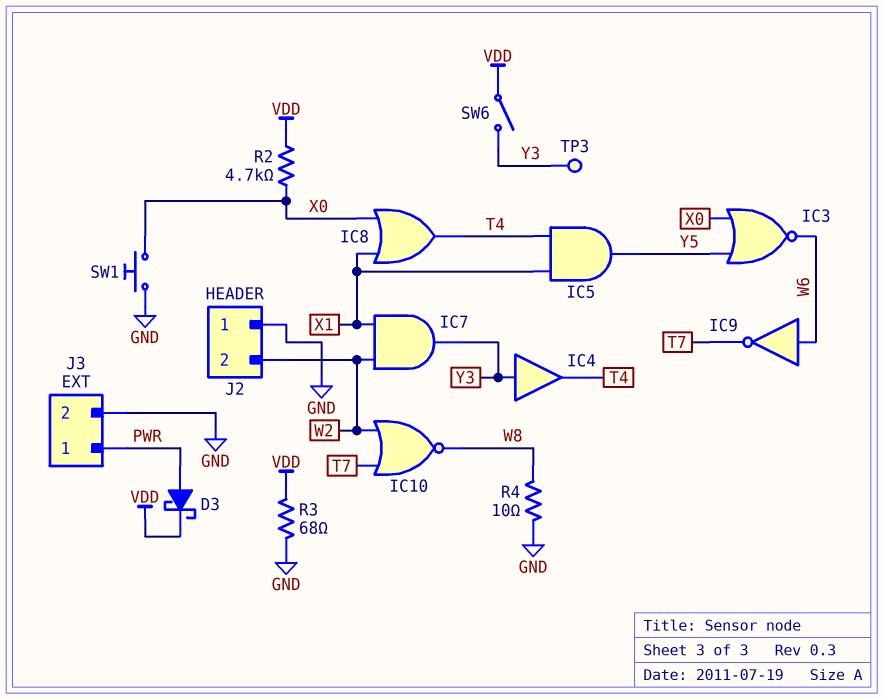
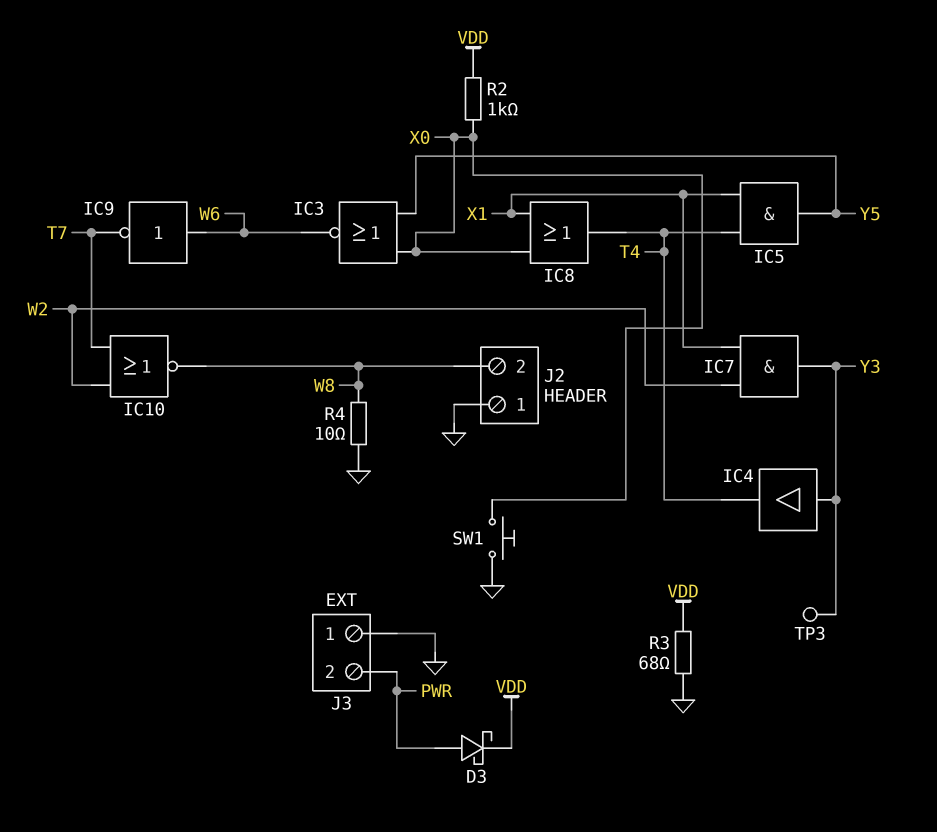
J2 pin 2: W2 -> W8
J3 pin 1: PWR -> GND
J3 pin 2: GND -> PWR
R2: 4.7k (VDD, X0) -> 1k (VDD, X0)
SW6: switch (VDD, Y3) -> none

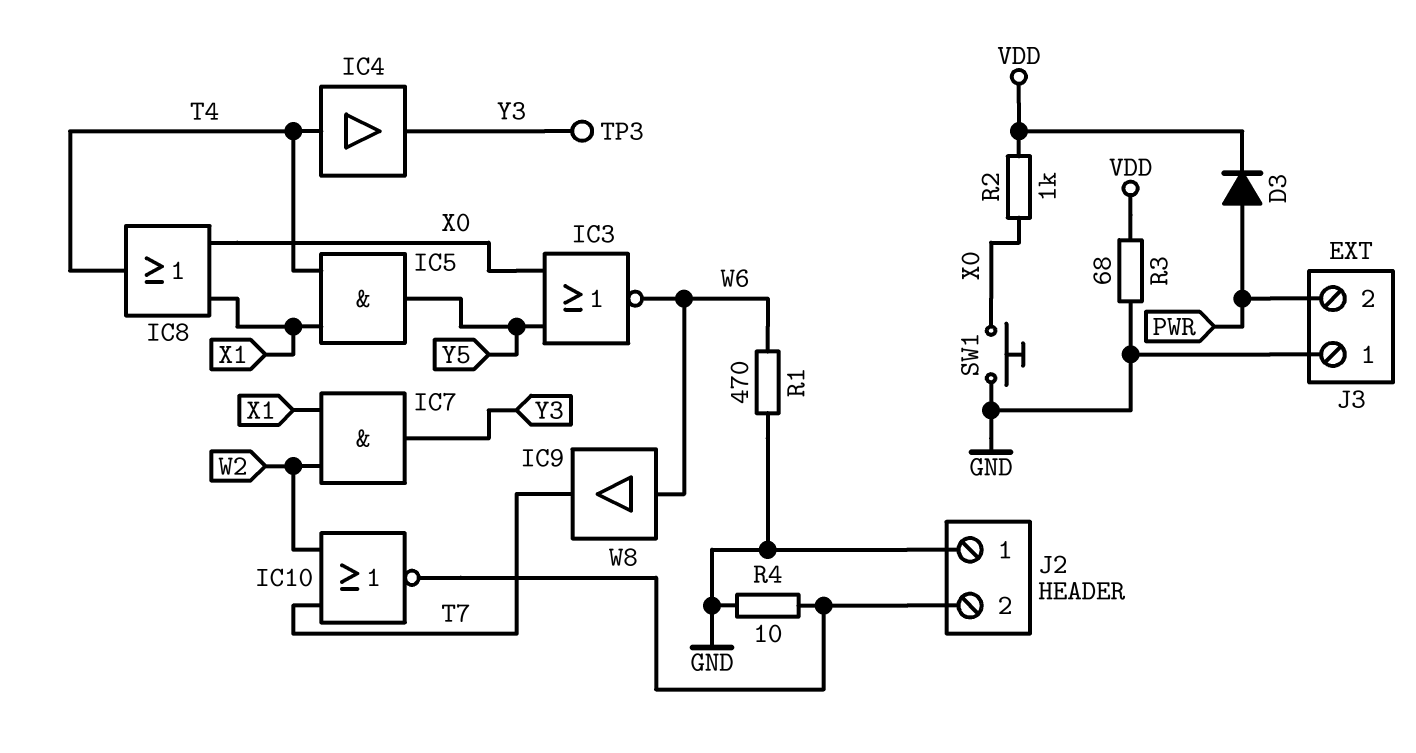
D3: schottky (A PWR, K VDD) -> diode (A PWR, K VDD)
IC4: buffer (in Y3, out T4) -> buffer (in T4, out Y3)
IC9: NOT (in W6, out T7) -> buffer (in W6, out T7)
R1: none -> 470 (GND, W6)

